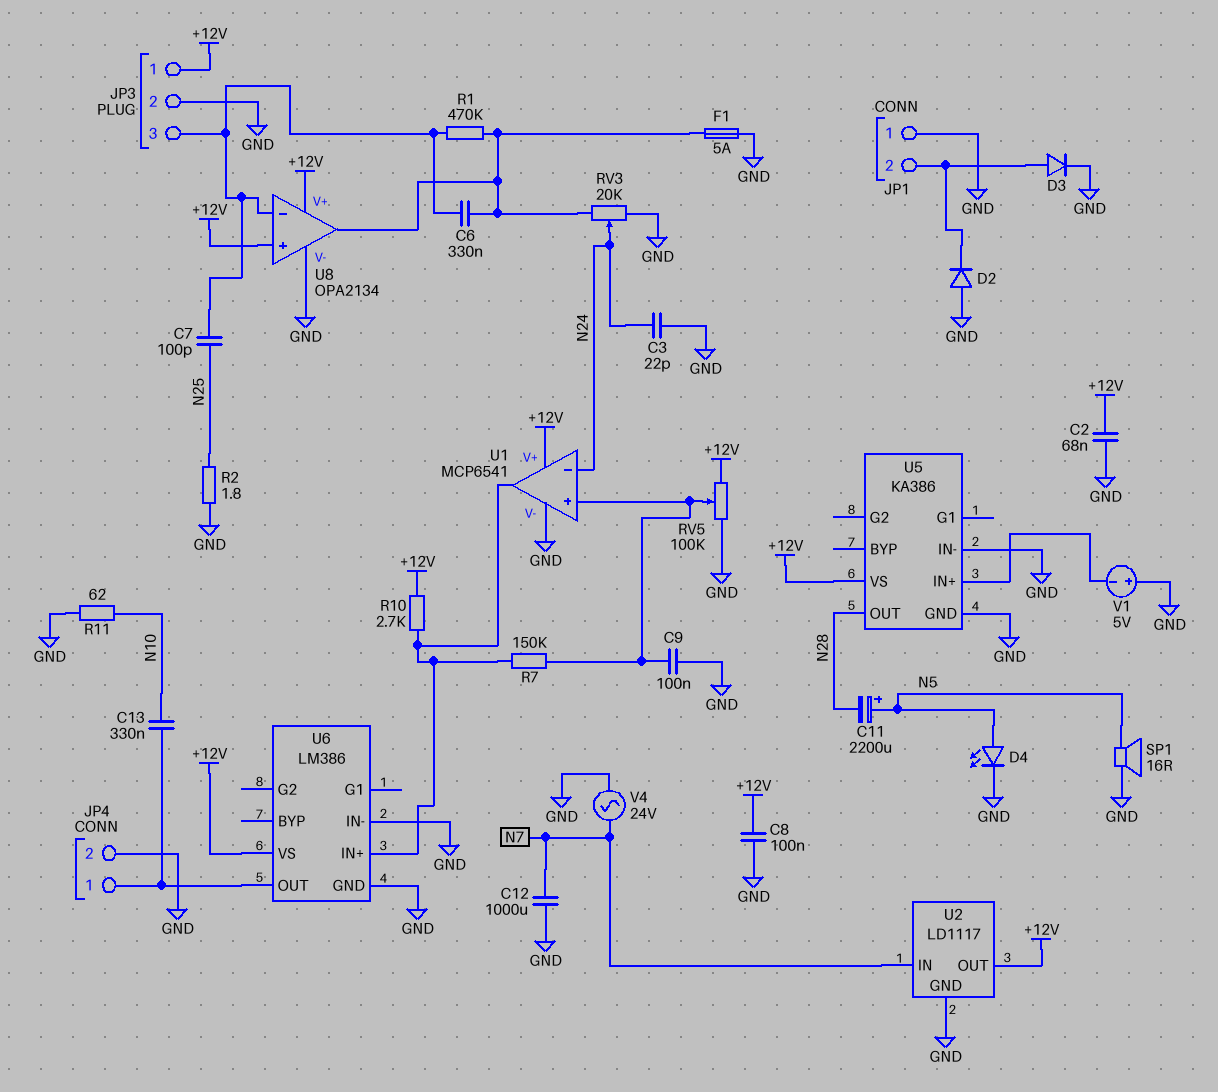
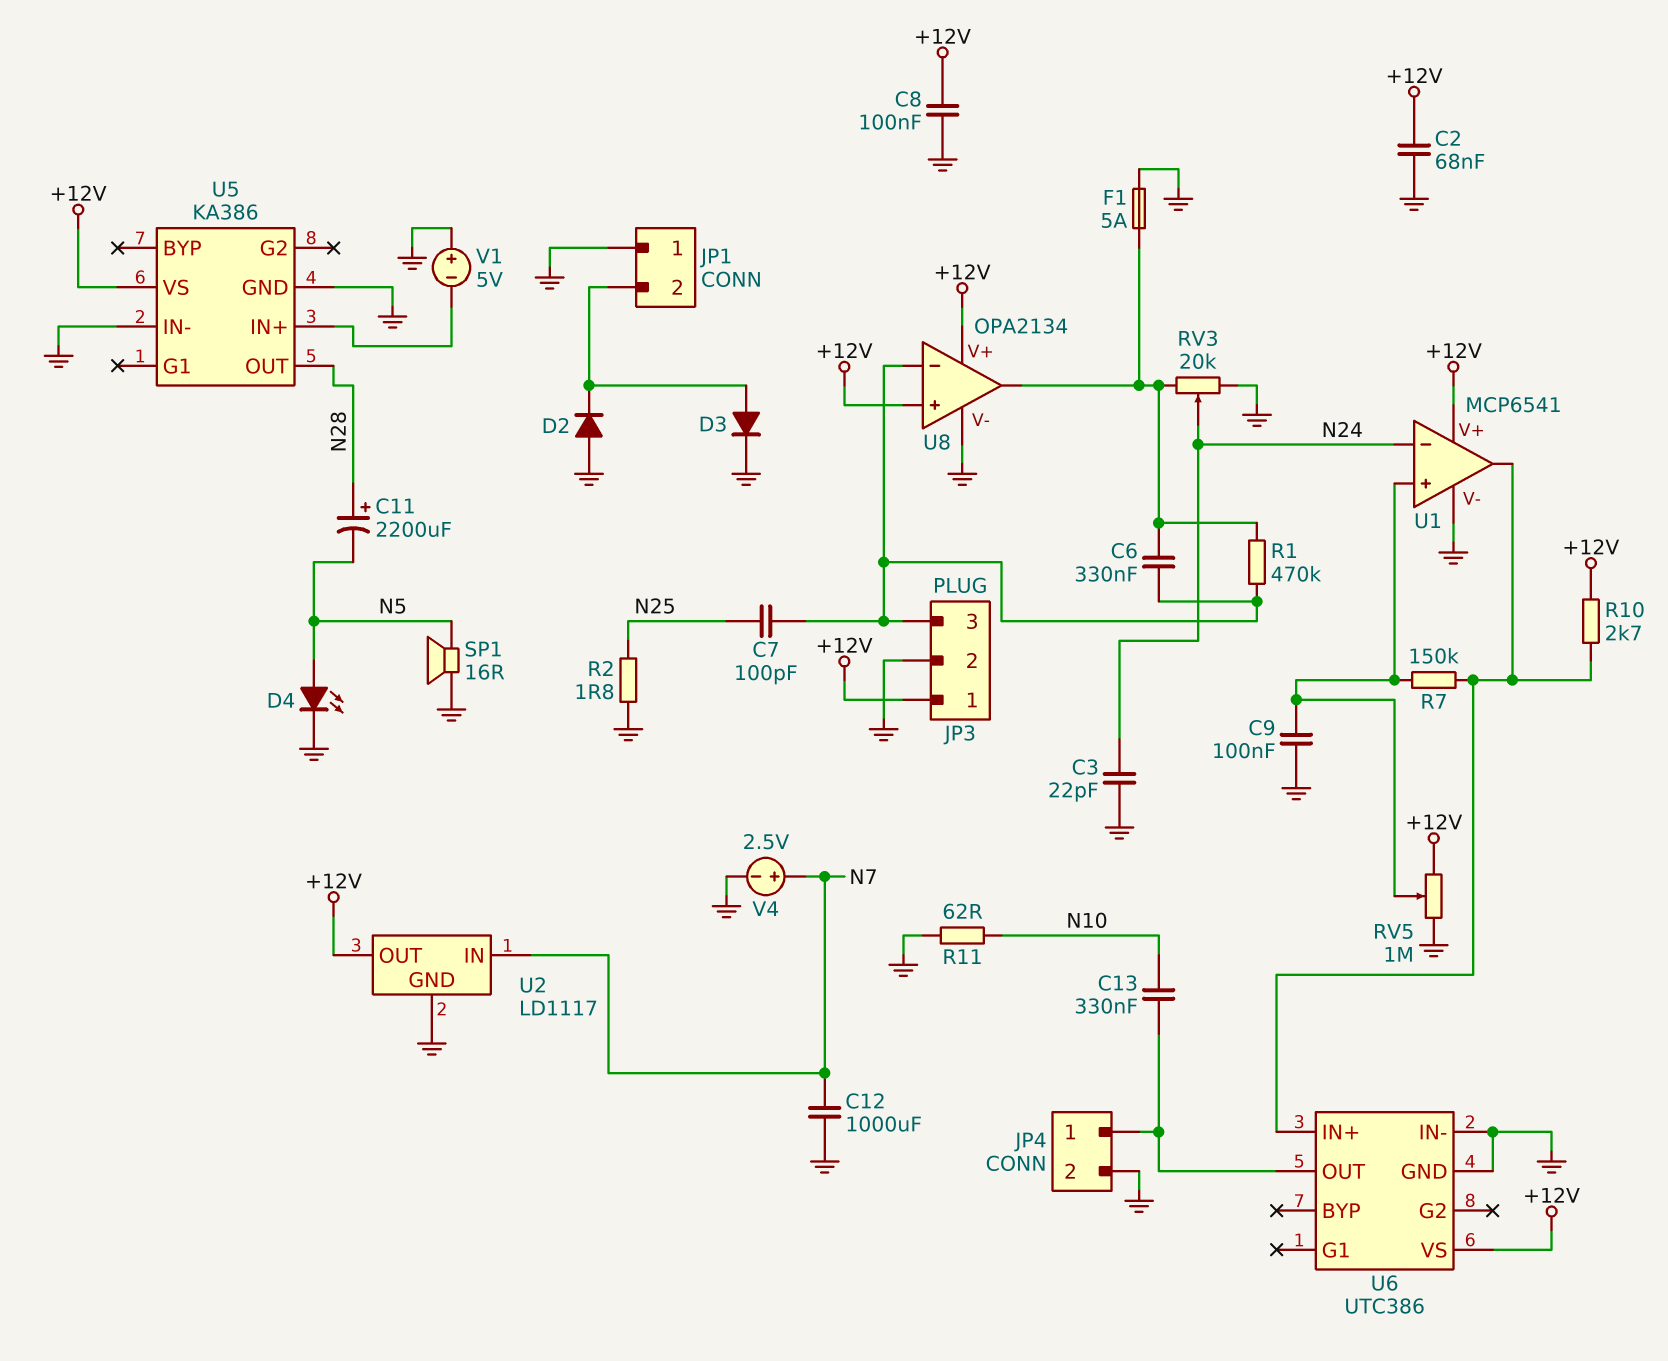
C11: 2200uF (plus N5, minus N28) -> 2200uF (plus N28, minus N5)
RV5: 100k (+12V, GND, wiper U1/in+) -> 1M (+12V, GND, wiper U1/in+)
U6: LM386 -> UTC386
V4: AC 24V (GND, N7) -> 2.5V (plus N7, minus GND)

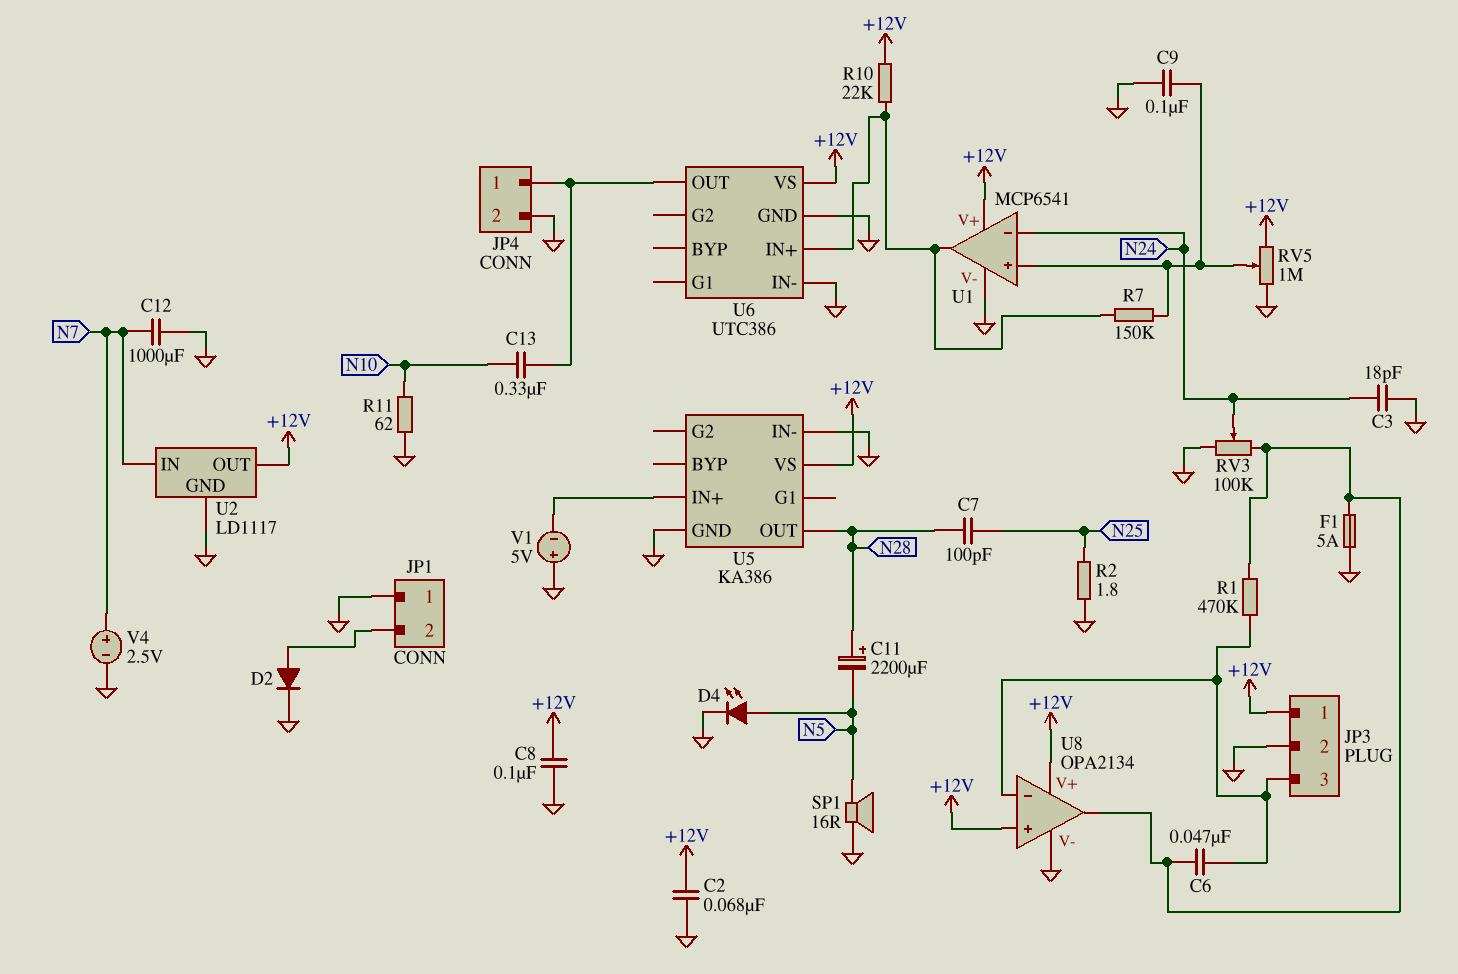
C3: 22pF (GND, N24) -> 18pF (GND, N24)
C6: 330nF (JP3/3, U8/out) -> 47nF (JP3/3, U8/out)
C7: 100pF (JP3/3, N25) -> 100pF (N25, N28)
D2: diode (A GND, K JP1/2) -> diode (A JP1/2, K GND)
D3: diode (A JP1/2, K GND) -> none
R10: 2.7k (+12V, U1/out) -> 22k (+12V, U1/out)
RV3: 20k (GND, U8/out, wiper N24) -> 100k (GND, U8/out, wiper N24)

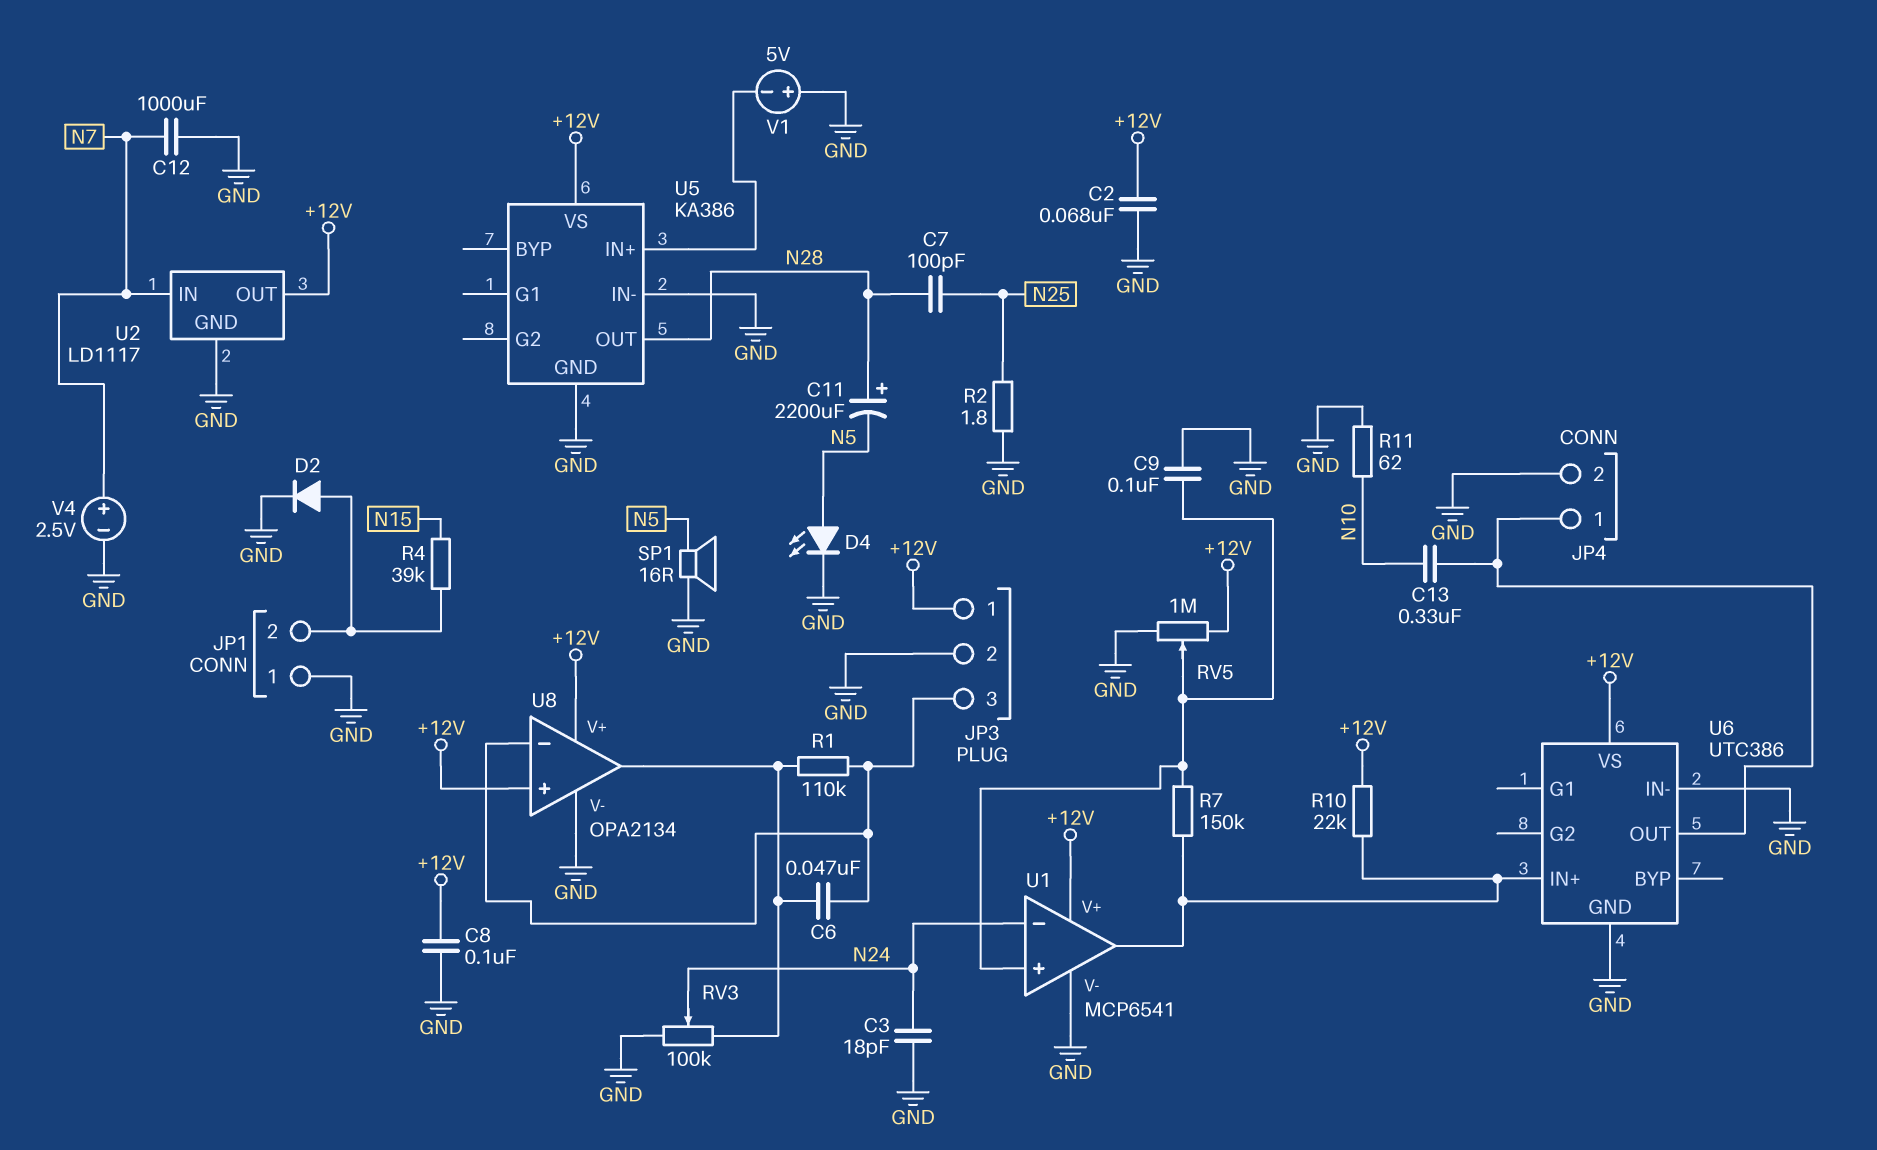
F1: 5A (GND, U8/out) -> none
R1: 470k (JP3/3, U8/out) -> 110k (JP3/3, U8/out)
R4: none -> 39k (JP1/2, N15)

